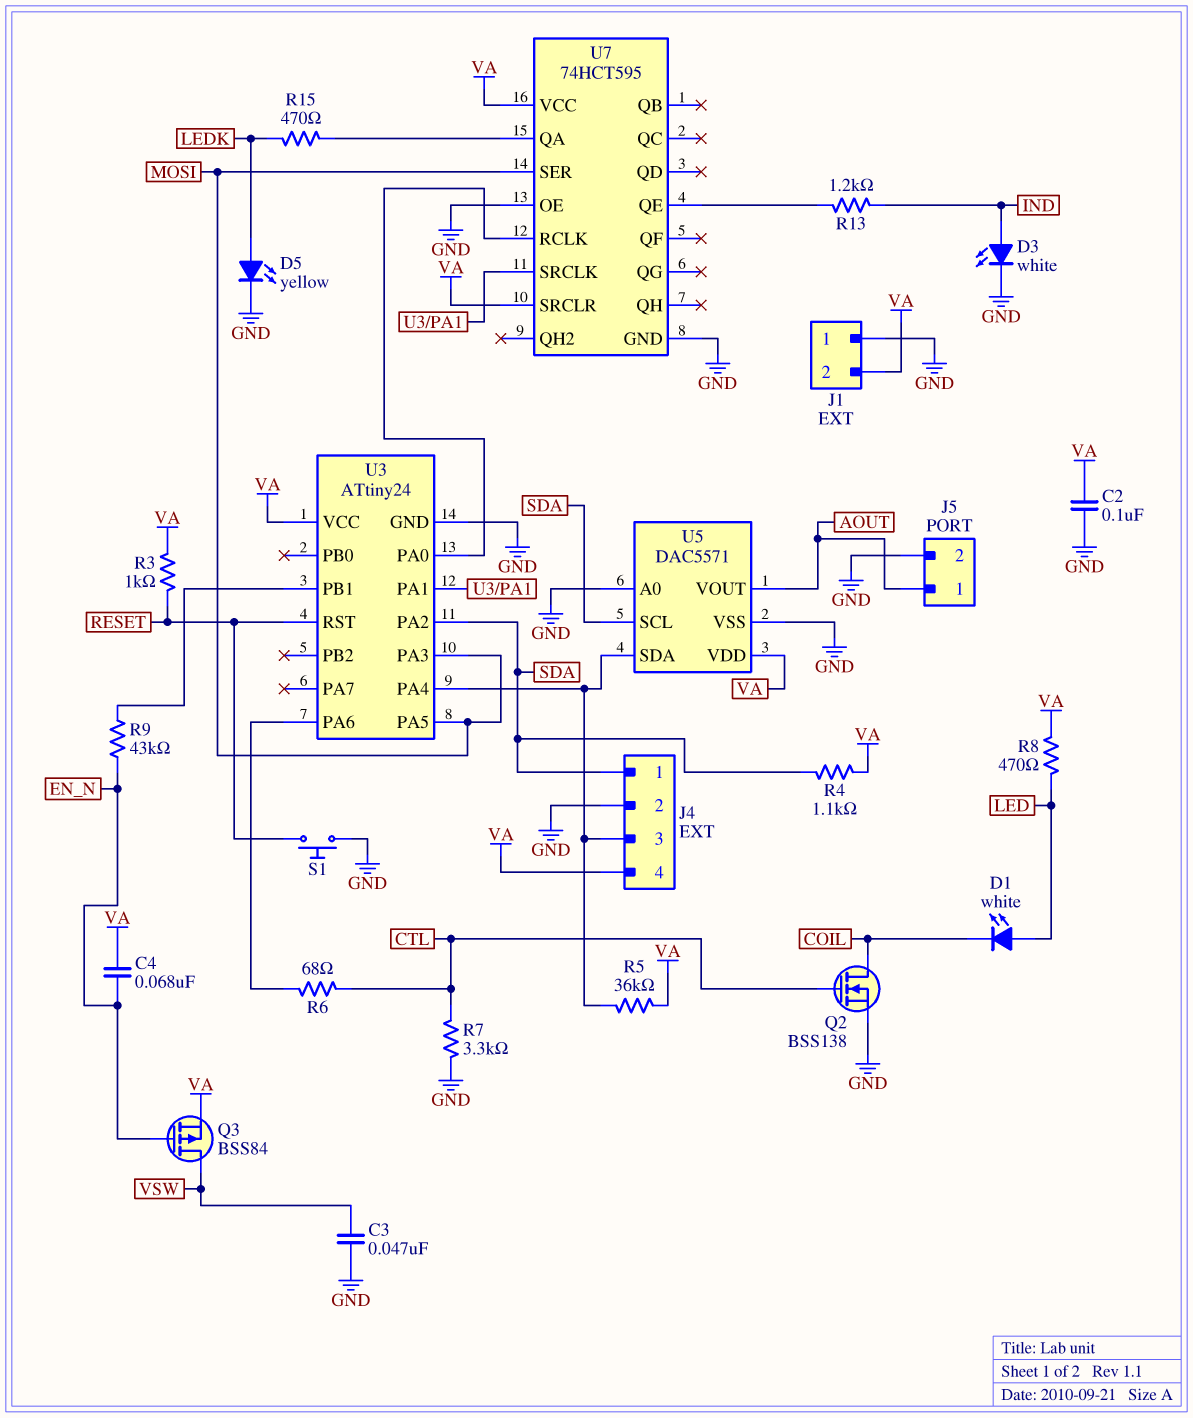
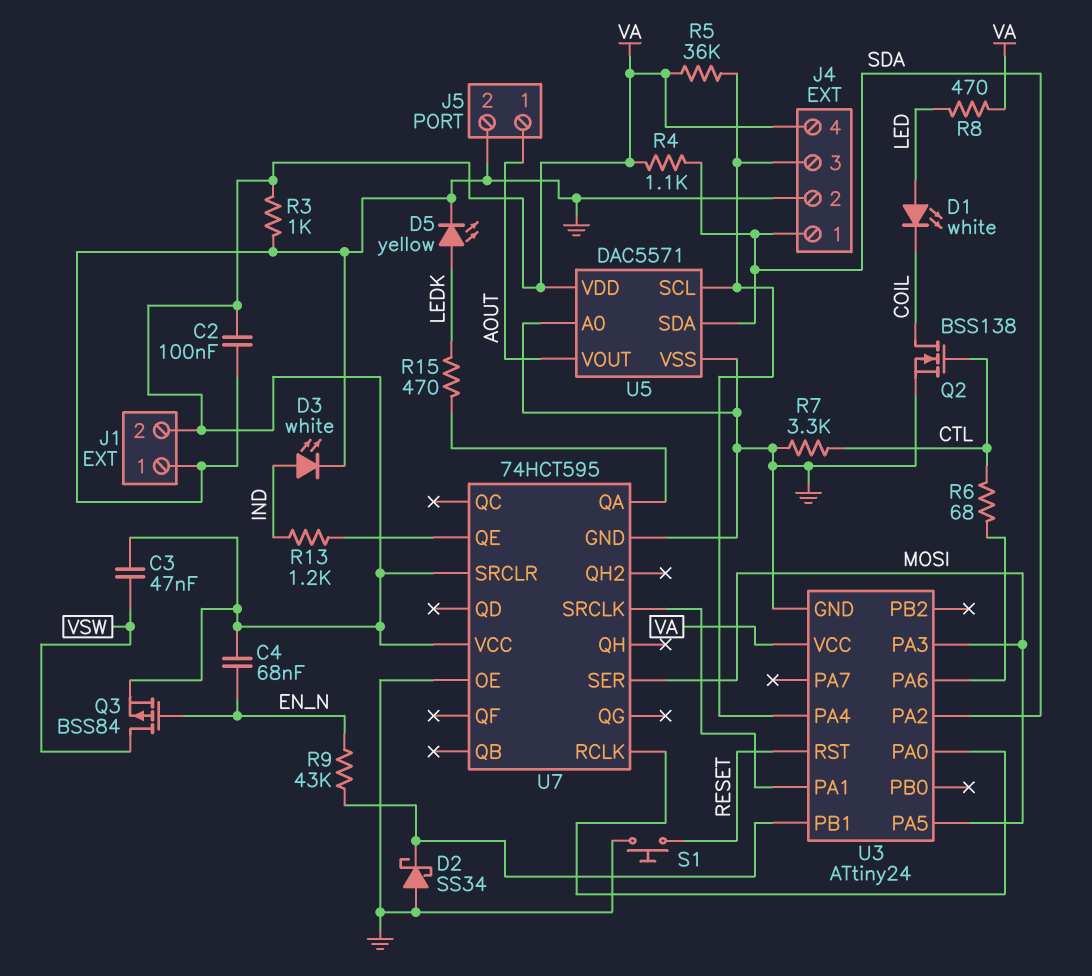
C3: 47nF (GND, VSW) -> 47nF (VA, VSW)
D2: none -> schottky SS34 (A GND, K U3/PB1)
R3: 1k (RESET, VA) -> 1k (GND, VA)
U5 pin SCL: SDA -> J4/3
U5 pin SDA: J4/3 -> SDA

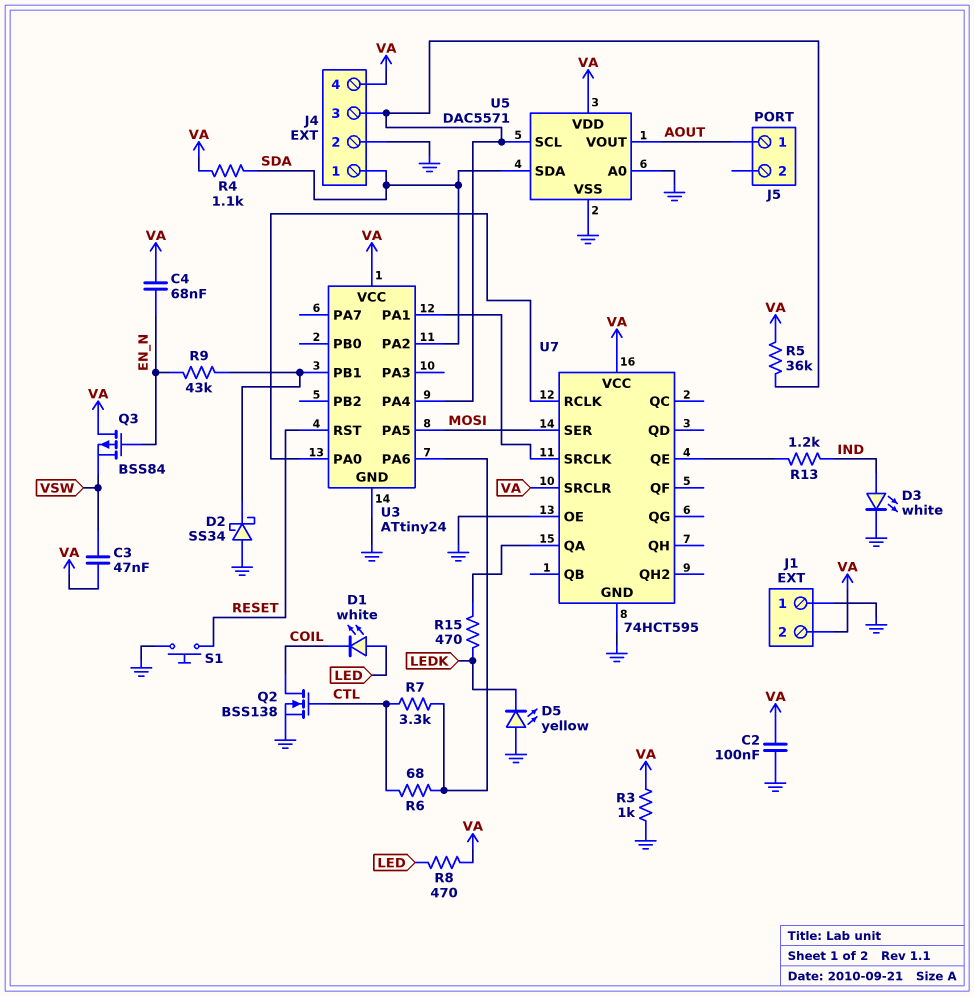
D5: LED yellow (A LEDK, K GND) -> LED yellow (A GND, K LEDK)
J5 pin 2: GND -> none
Q3: PMOS BSS84 (G EN_N, D VSW, S VA) -> PMOS BSS84 (G EN_N, D VA, S VSW)
R7: 3.3k (CTL, GND) -> 3.3k (CTL, U3/PA6)
U3 pin PA3: MOSI -> none

